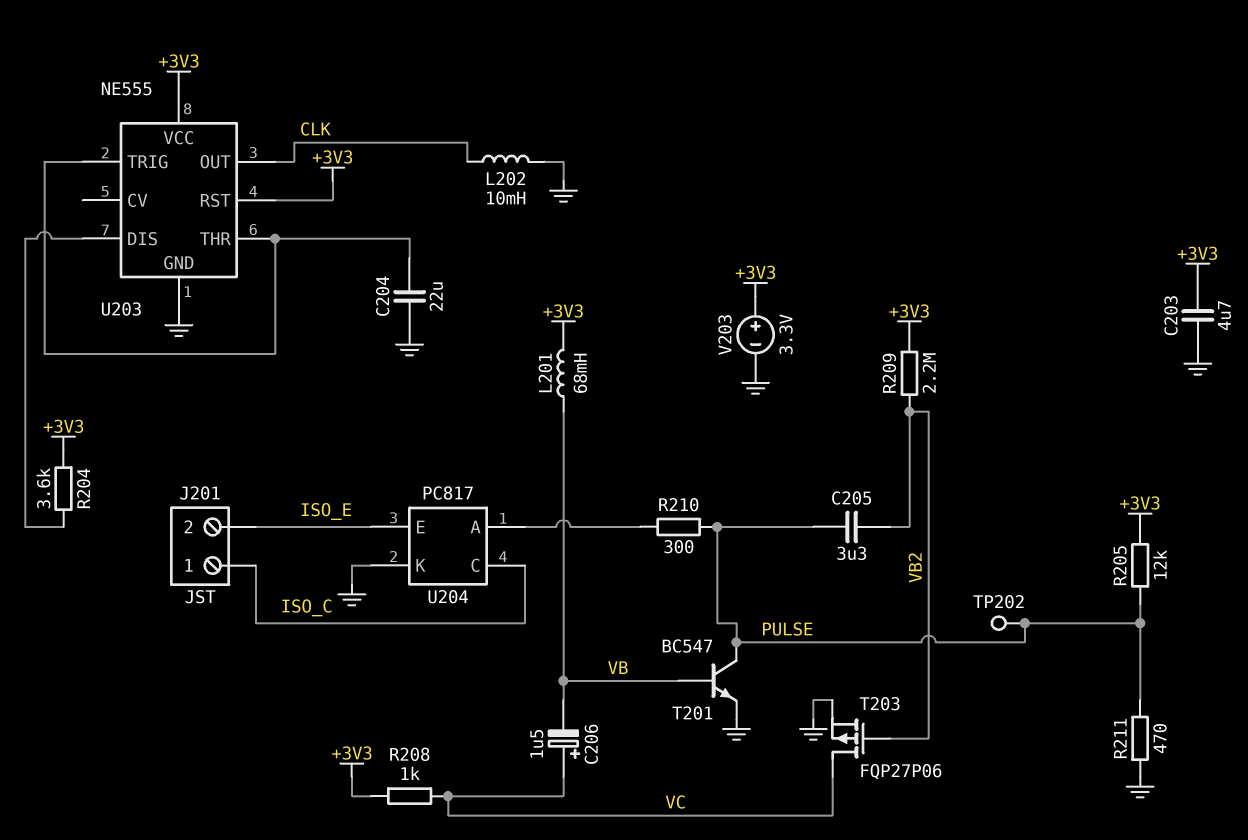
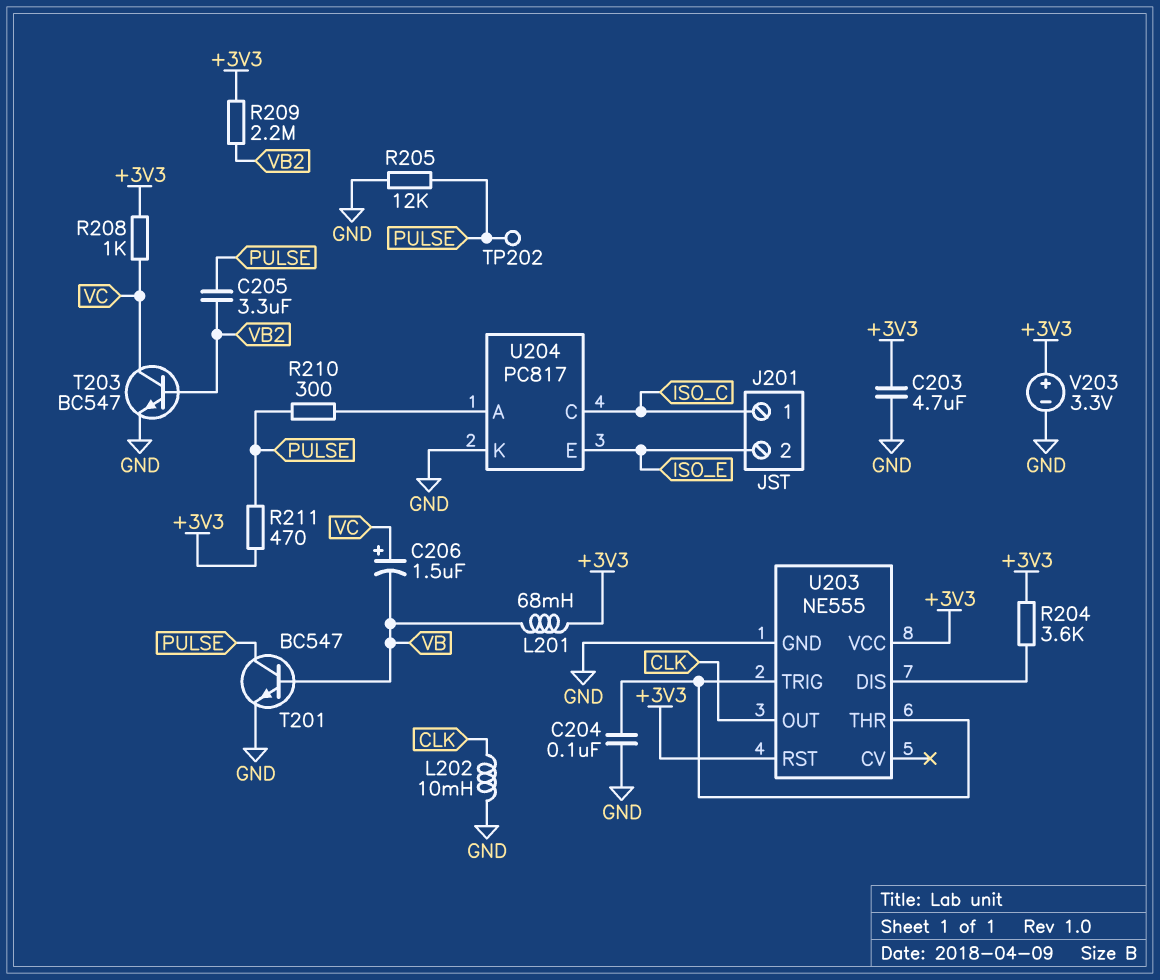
C204: 22uF (GND, U203/THR) -> 100nF (GND, U203/THR)
R205: 12k (+3V3, PULSE) -> 12k (GND, PULSE)
R211: 470 (GND, PULSE) -> 470 (+3V3, PULSE)
T203: PMOS FQP27P06 (G VB2, D VC, S GND) -> NPN BC547 (B VB2, C VC, E GND)

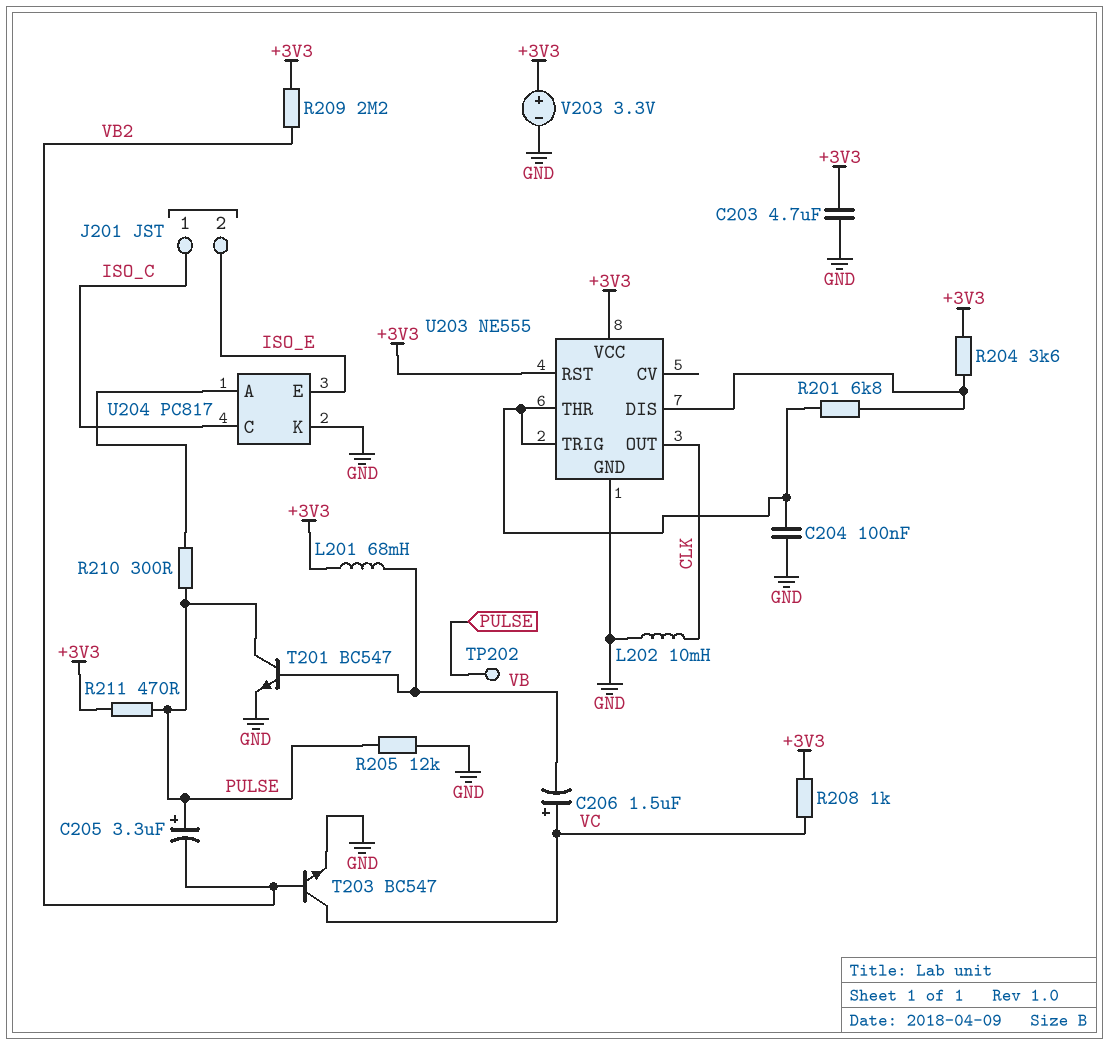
C205: 3.3uF (PULSE, VB2) -> 3.3uF (plus PULSE, minus VB2)
R201: none -> 6.8k (U203/DIS, U203/THR)

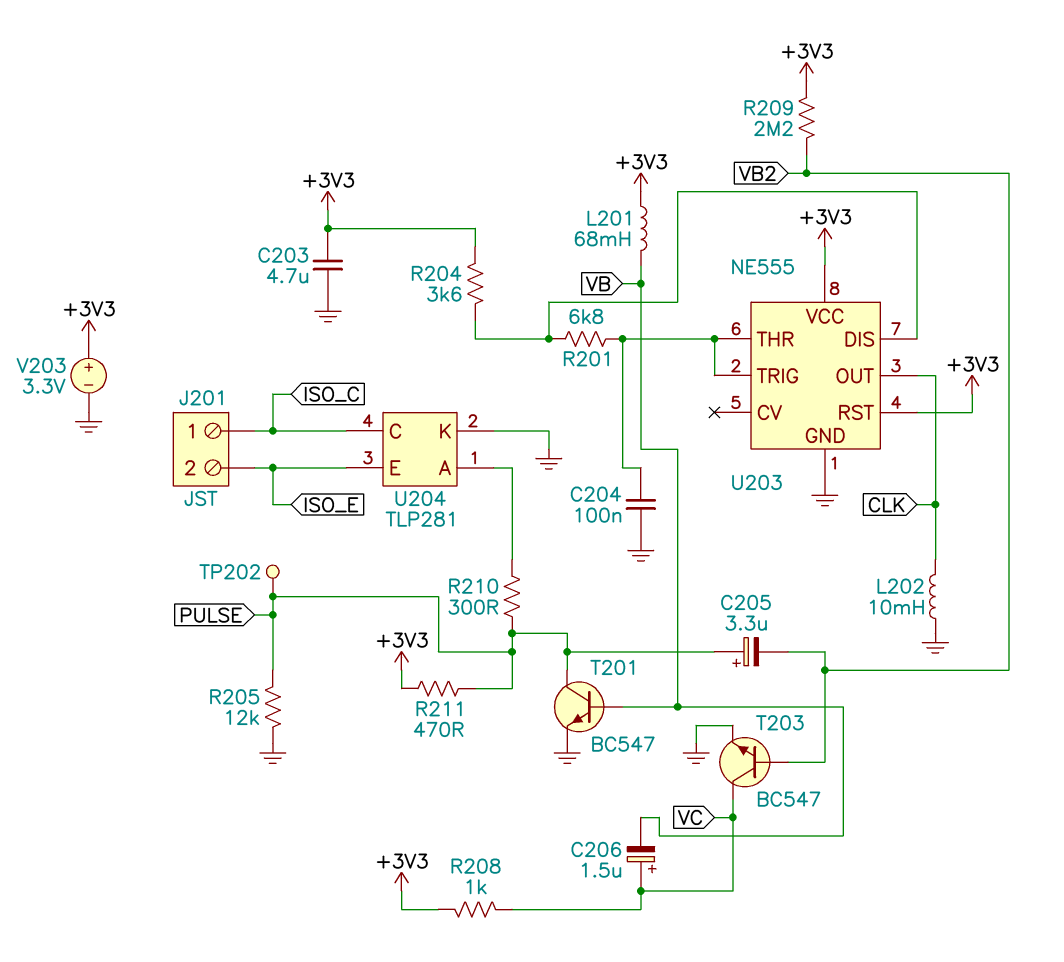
U204: PC817 -> TLP281

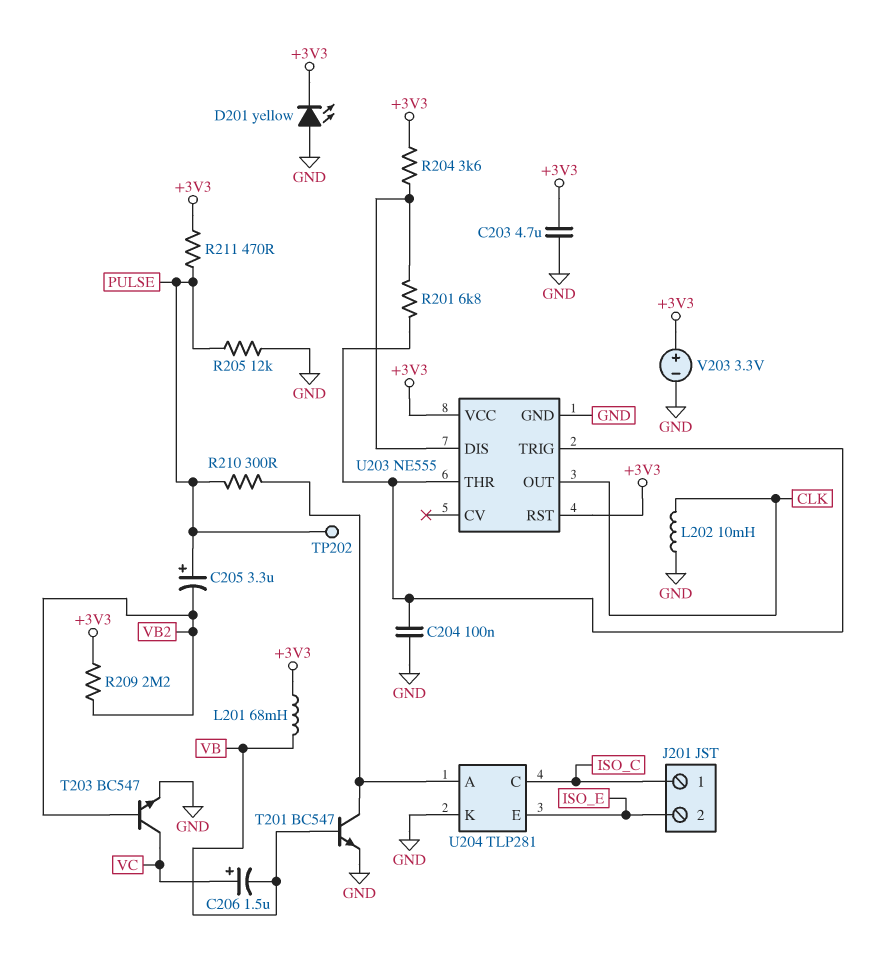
D201: none -> LED yellow (A GND, K +3V3)
R208: 1k (+3V3, VC) -> none
T201: NPN BC547 (B VB, C PULSE, E GND) -> NPN BC547 (B VB, C U204/A, E GND)

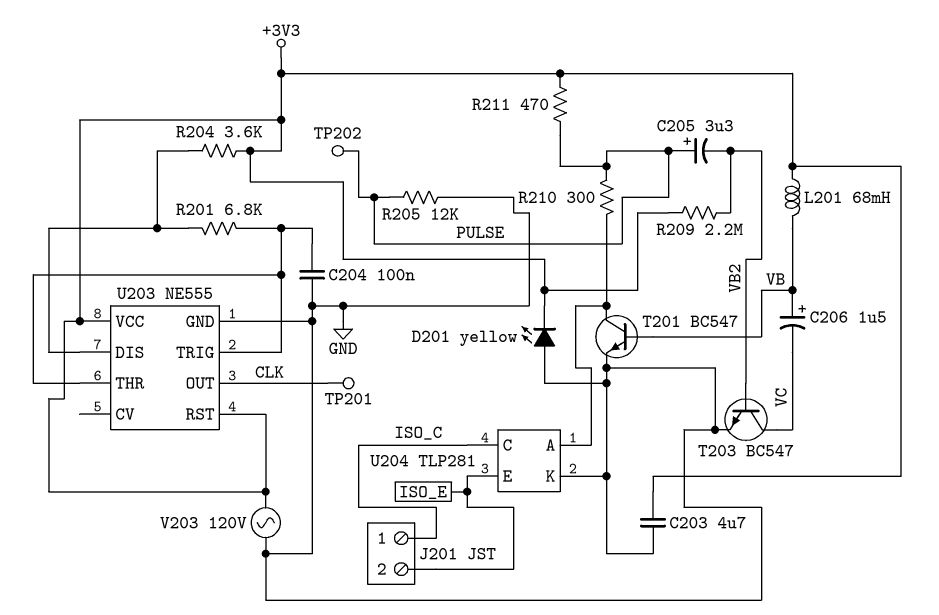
C206: 1.5uF (plus VC, minus VB) -> 1.5uF (plus VB, minus VC)
L202: 10mH (CLK, GND) -> none
TP201: none -> test point (CLK)
V203: 3.3V (plus +3V3, minus GND) -> AC 120V (+3V3, GND)

